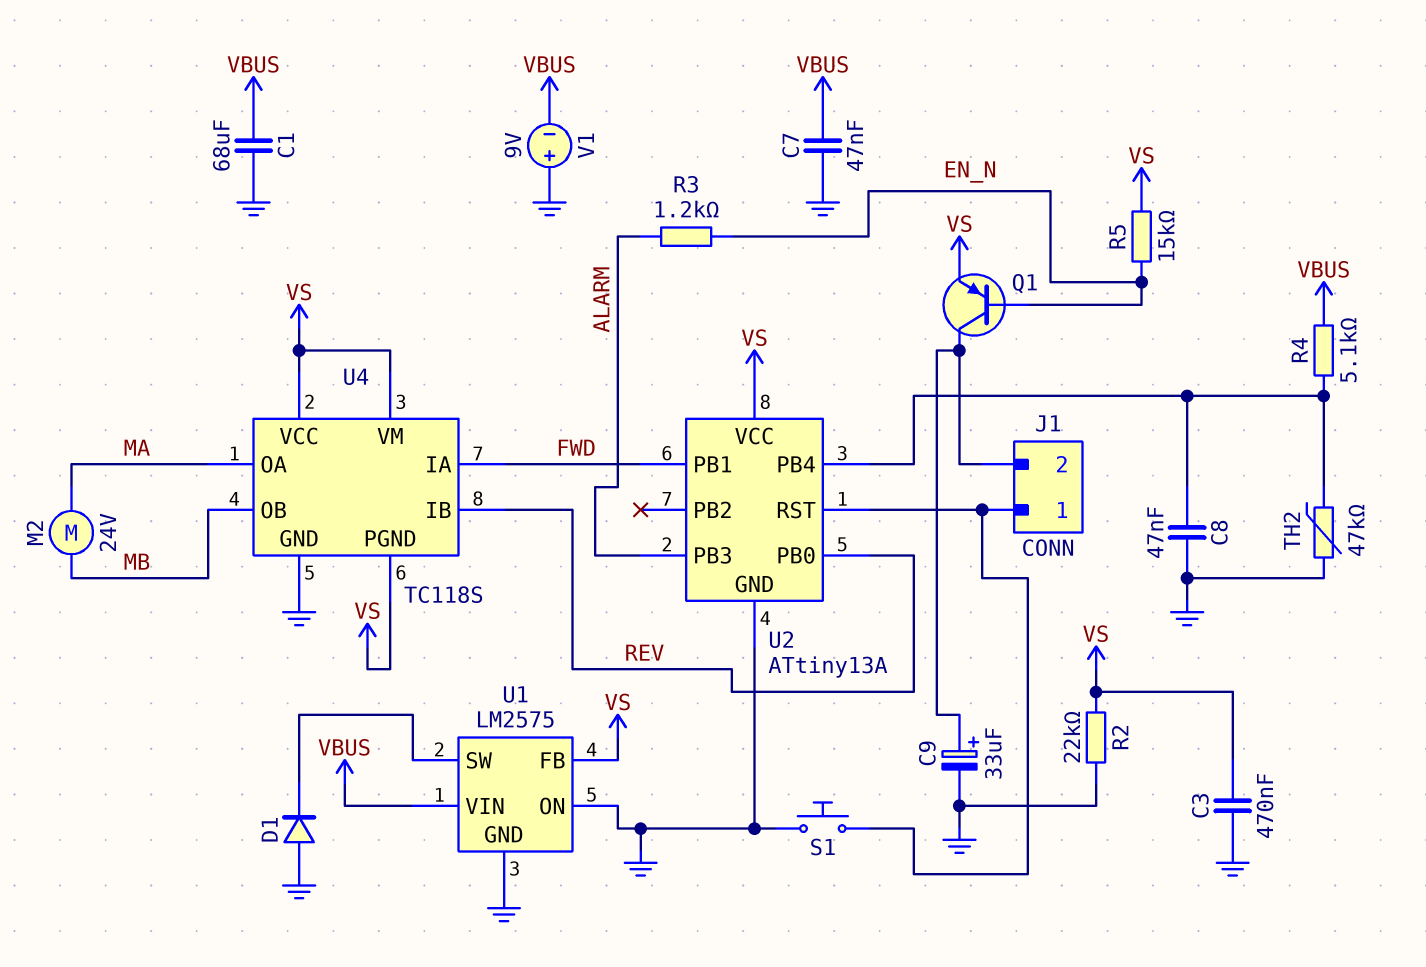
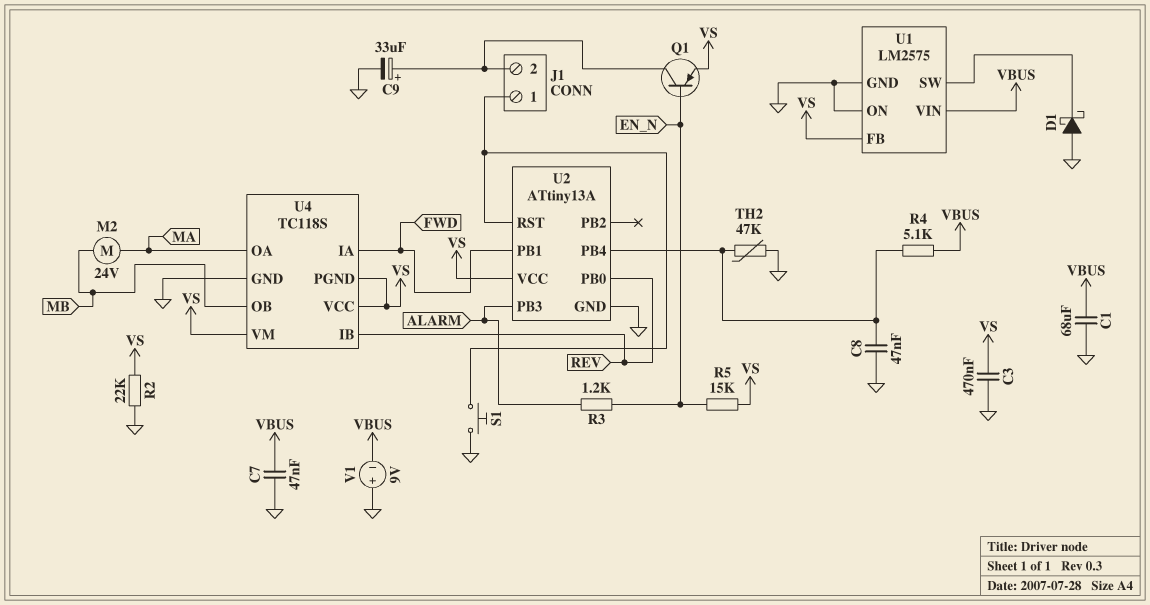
D1: diode (A GND, K U1/SW) -> schottky (A GND, K U1/SW)

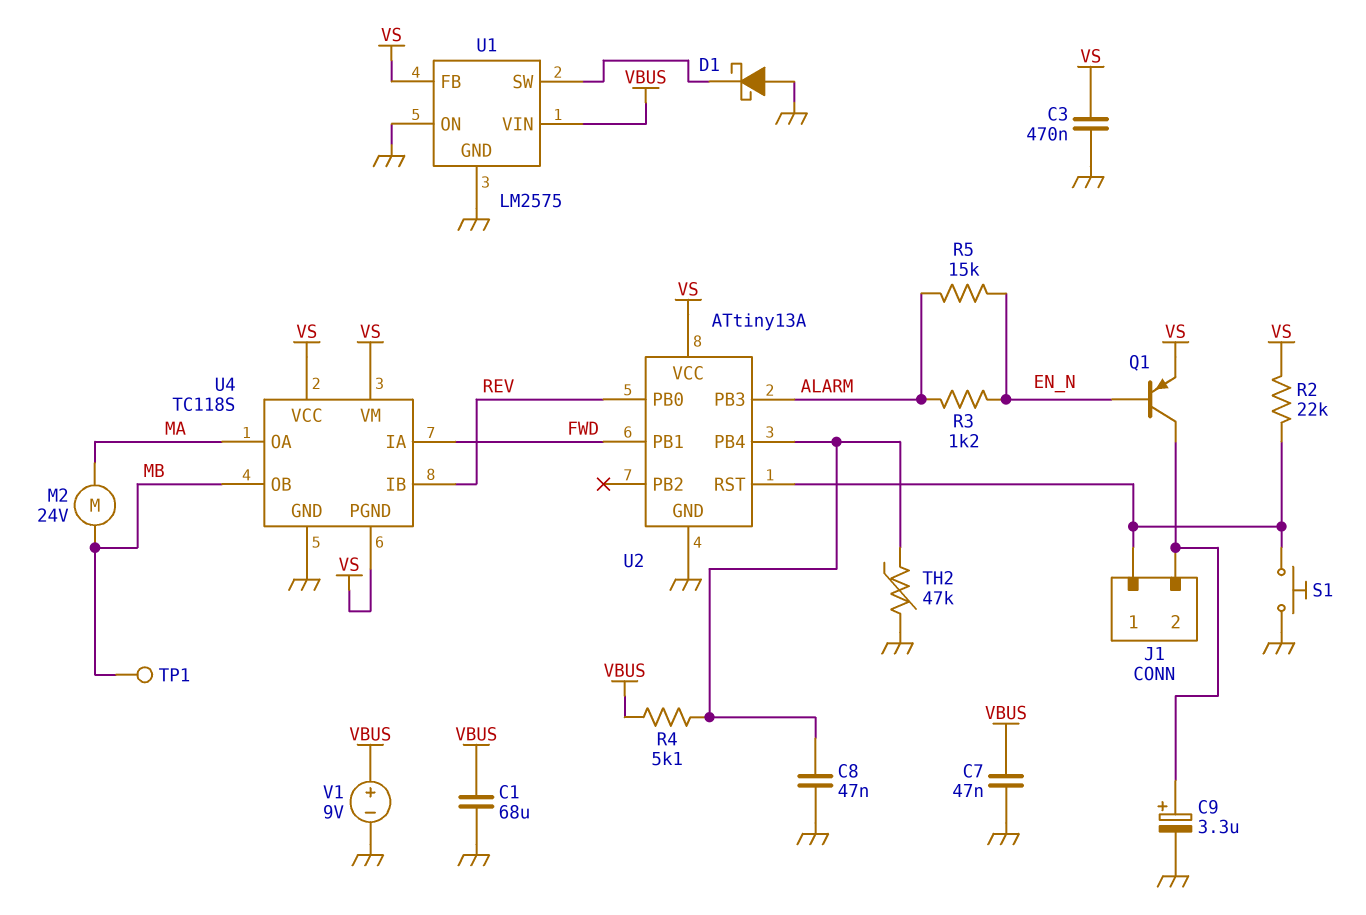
C9: 33uF (plus J1/2, minus GND) -> 3.3uF (plus J1/2, minus GND)
R2: 22k (GND, VS) -> 22k (J1/1, VS)
R5: 15k (EN_N, VS) -> 15k (ALARM, EN_N)
TP1: none -> test point (MB)
V1: 9V (plus GND, minus VBUS) -> 9V (plus VBUS, minus GND)

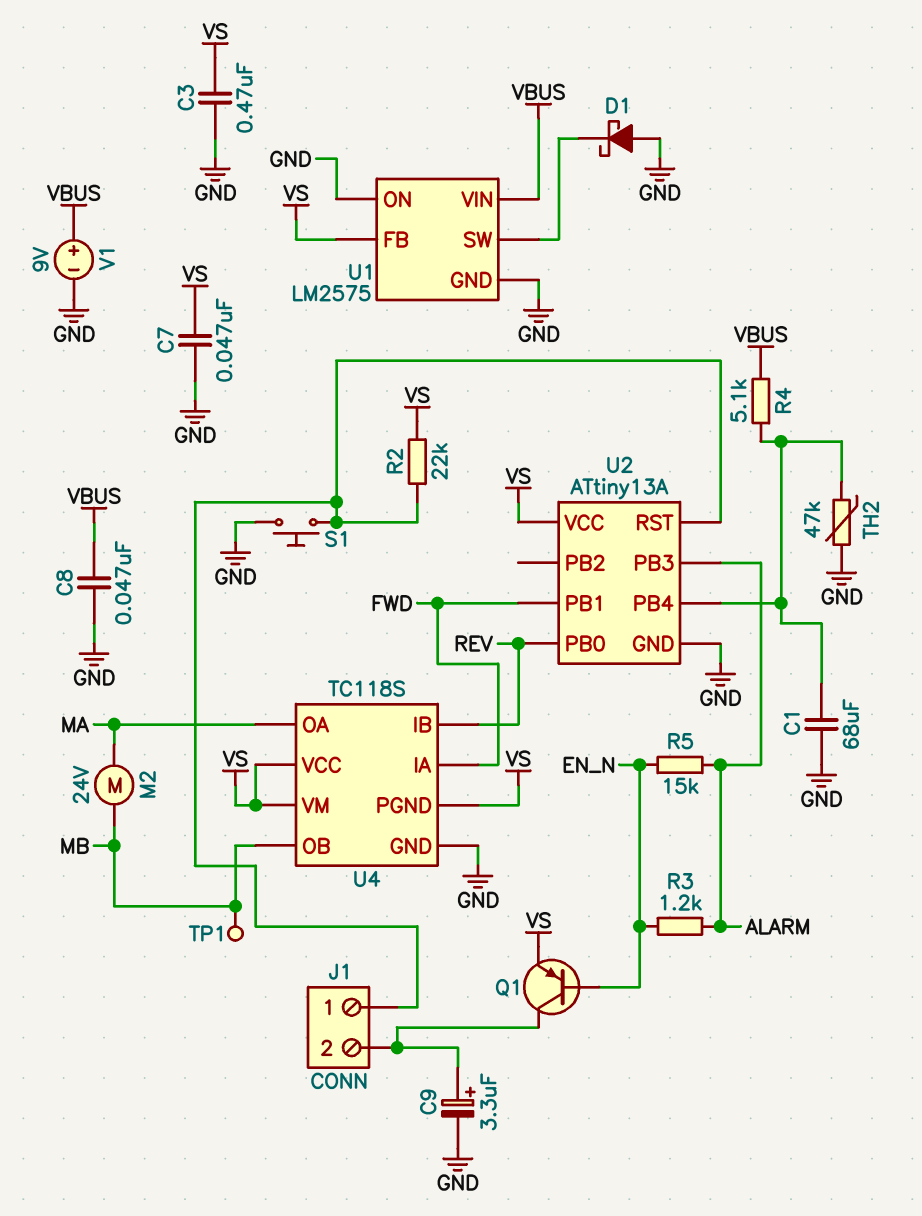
C1: 68uF (GND, VBUS) -> 68uF (GND, U2/PB4)
C7: 47nF (GND, VBUS) -> 47nF (GND, VS)
C8: 47nF (GND, U2/PB4) -> 47nF (GND, VBUS)

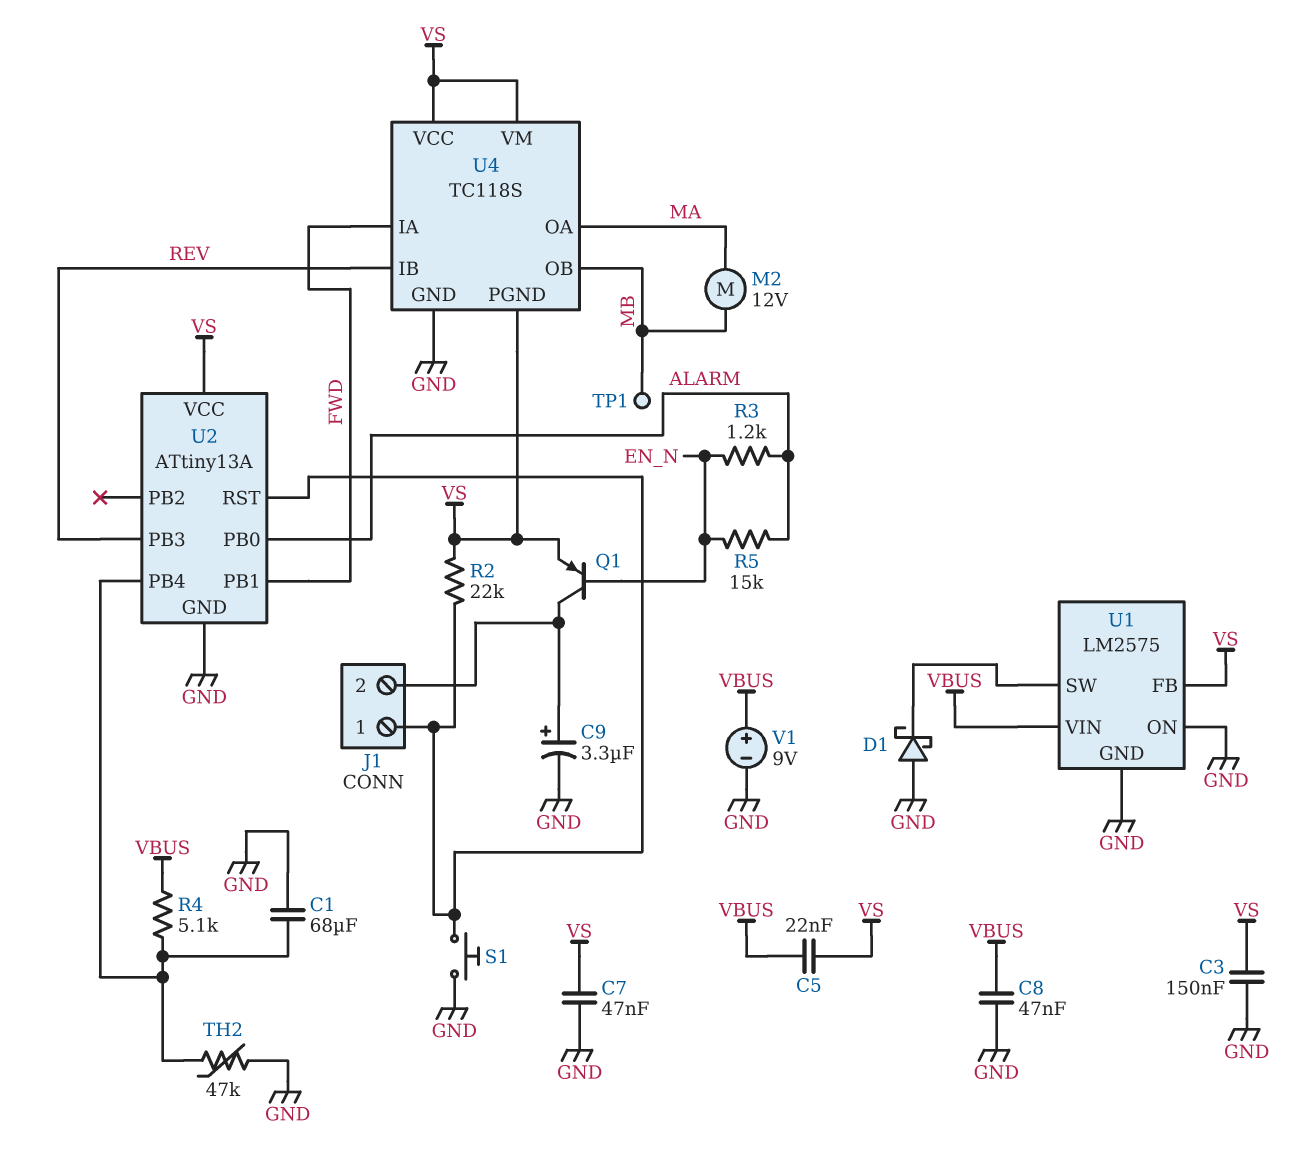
C3: 470nF (GND, VS) -> 150nF (GND, VS)
C5: none -> 22nF (VBUS, VS)
M2: motor 24V (MA, MB) -> motor 12V (MA, MB)
U2 pin PB0: REV -> ALARM
U2 pin PB3: ALARM -> REV

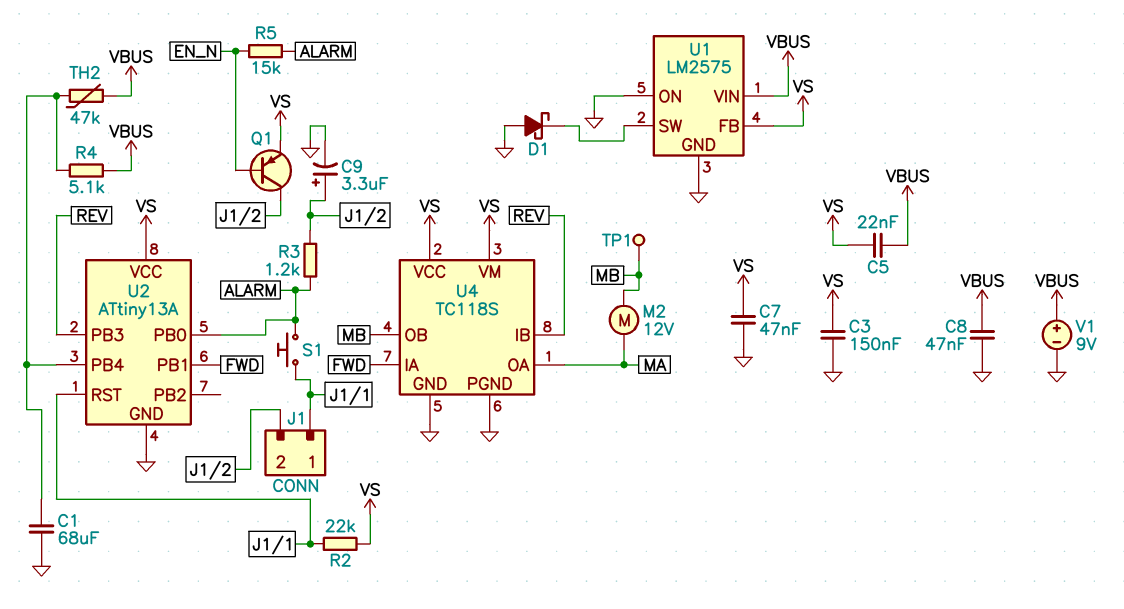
R3: 1.2k (ALARM, EN_N) -> 1.2k (ALARM, J1/2)
S1: button (GND, J1/1) -> button (ALARM, J1/1)
TH2: 47k (GND, U2/PB4) -> 47k (U2/PB4, VBUS)
U4 pin PGND: VS -> GND

